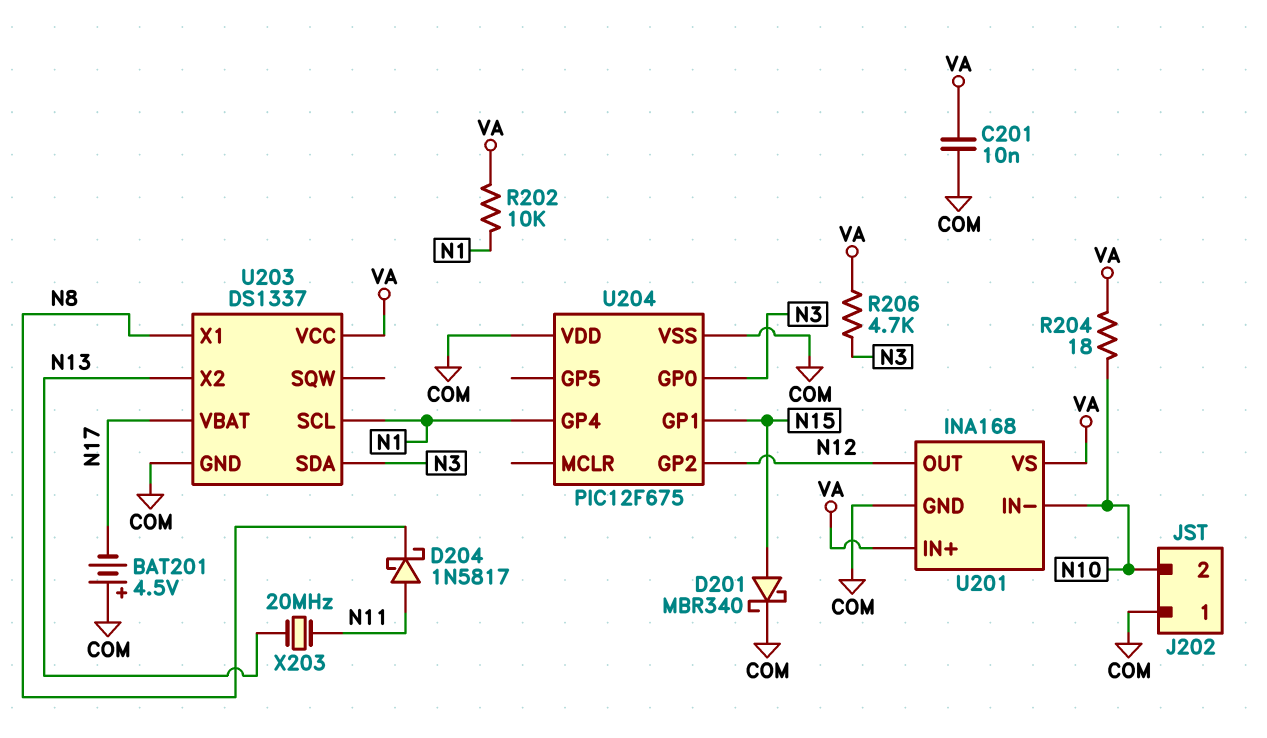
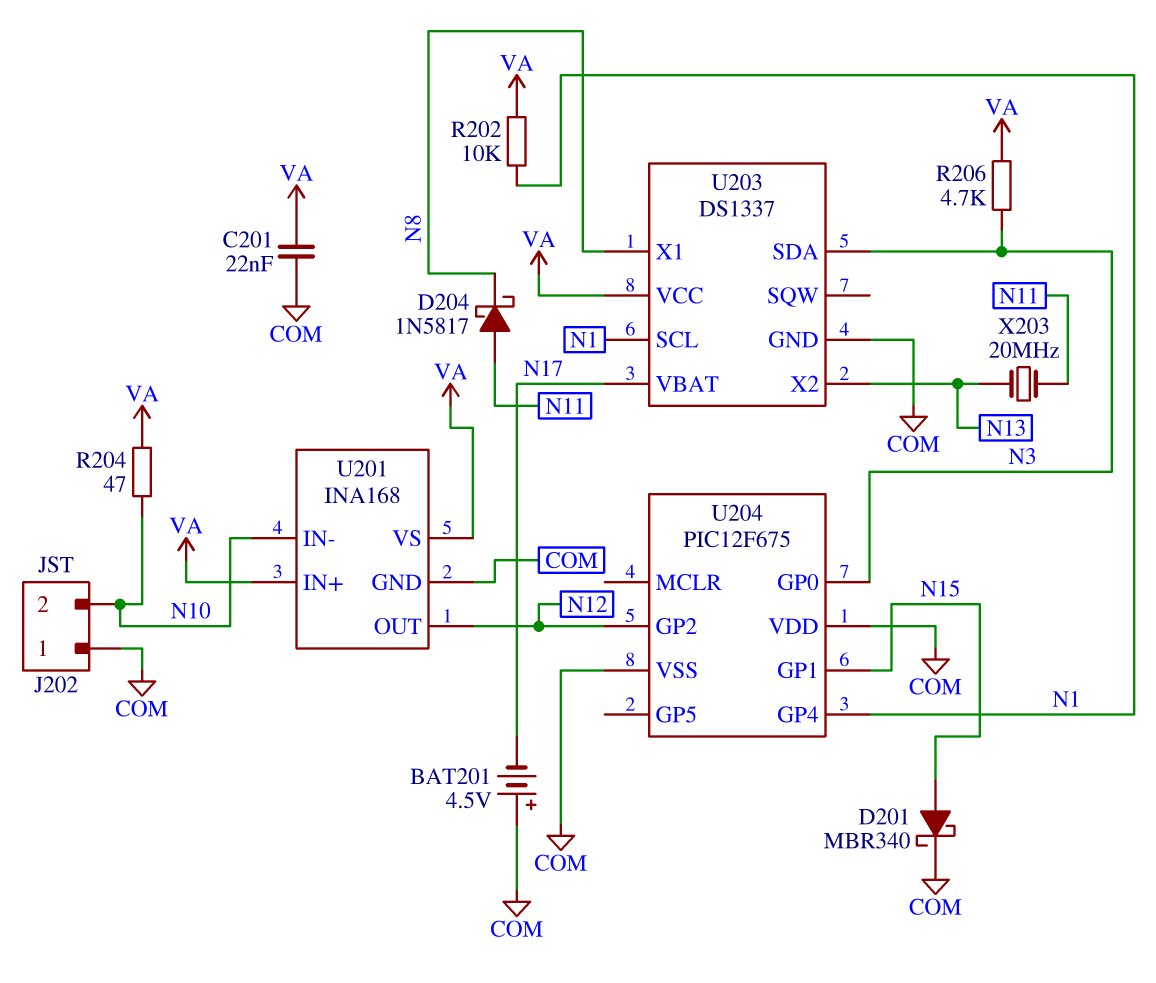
C201: 10nF (COM, VA) -> 22nF (COM, VA)
R204: 18 (N10, VA) -> 47 (N10, VA)

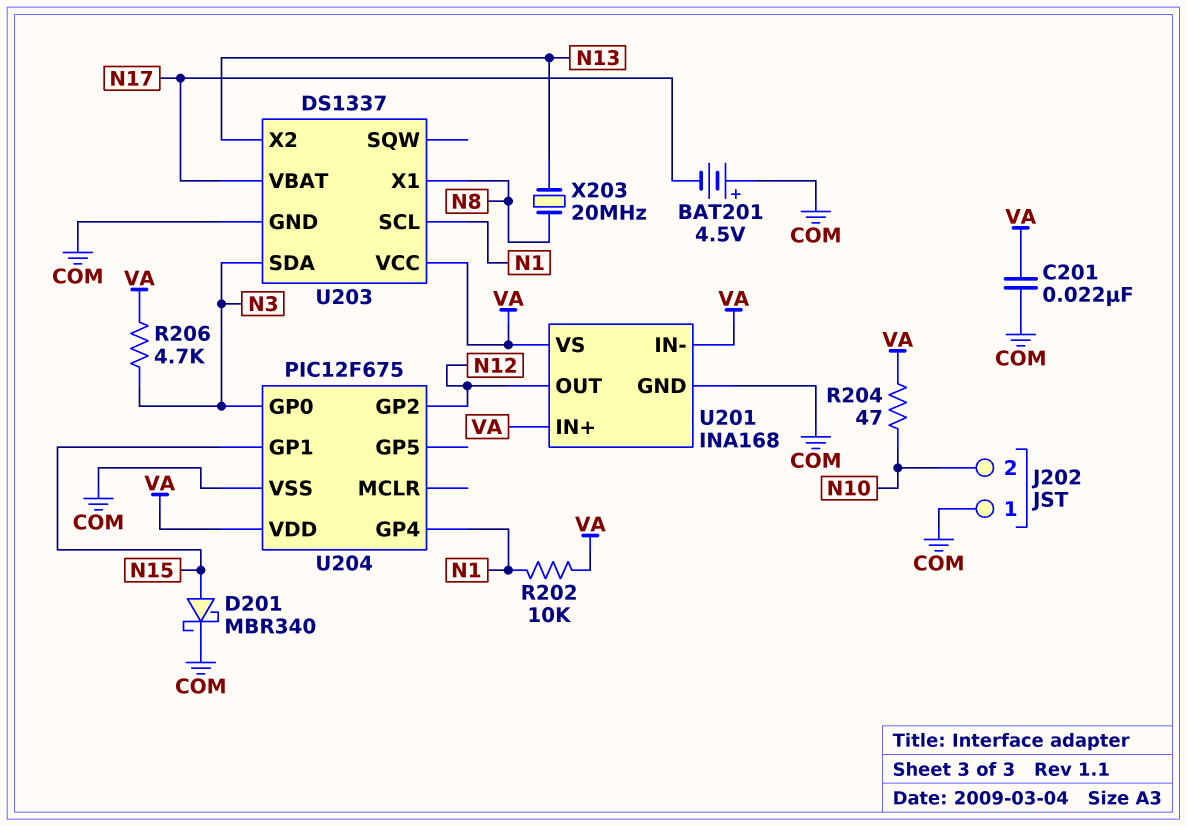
D204: schottky 1N5817 (A N11, K N8) -> none
U201 pin IN-: N10 -> VA
U204 pin VDD: COM -> VA
X203: 20MHz (N11, N13) -> 20MHz (N8, N13)

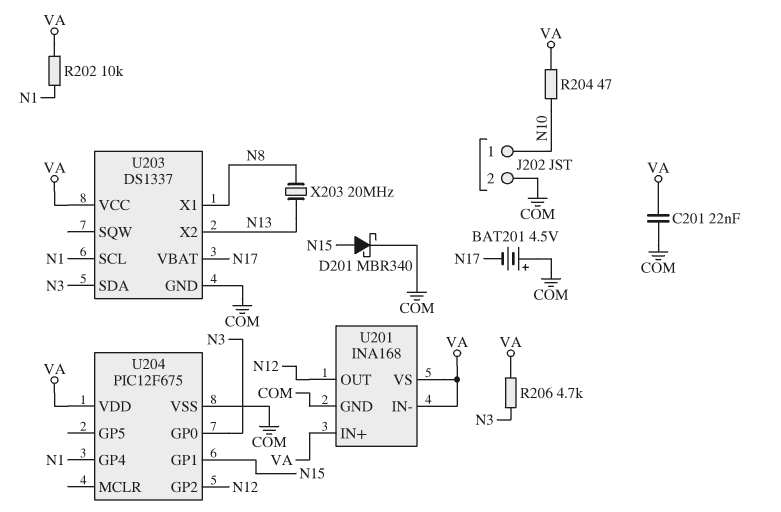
J202 pin 1: COM -> N10
J202 pin 2: N10 -> COM

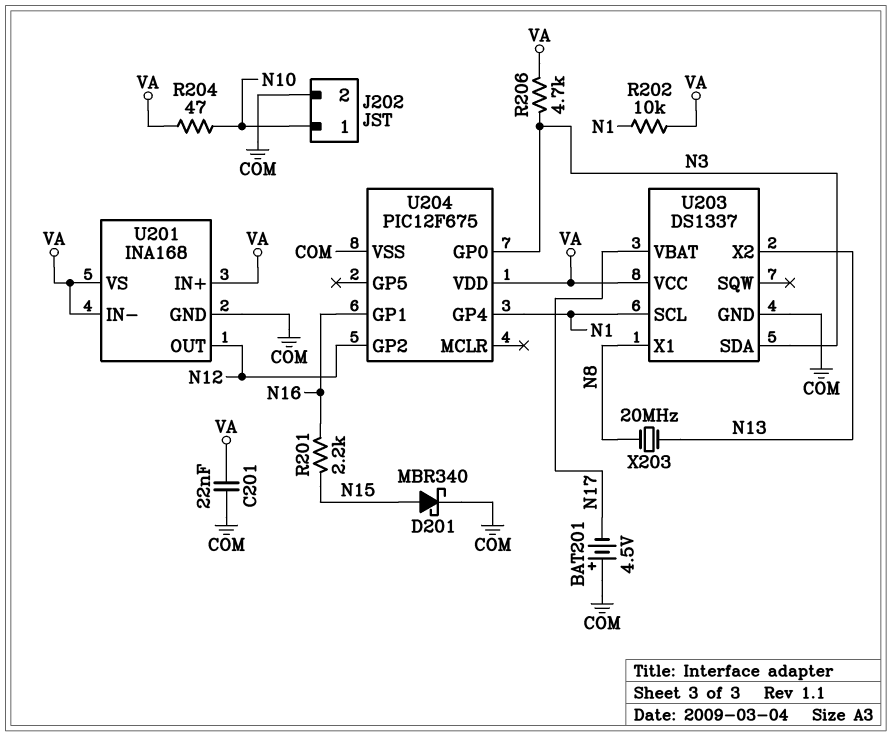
R201: none -> 2.2k (N15, N16)
U204 pin GP1: N15 -> N16

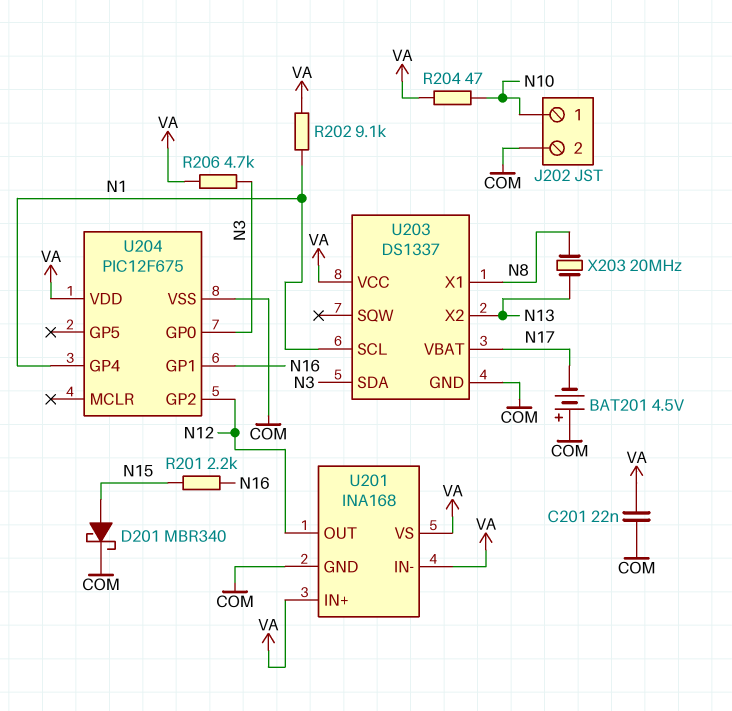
R202: 10k (N1, VA) -> 9.1k (N1, VA)

